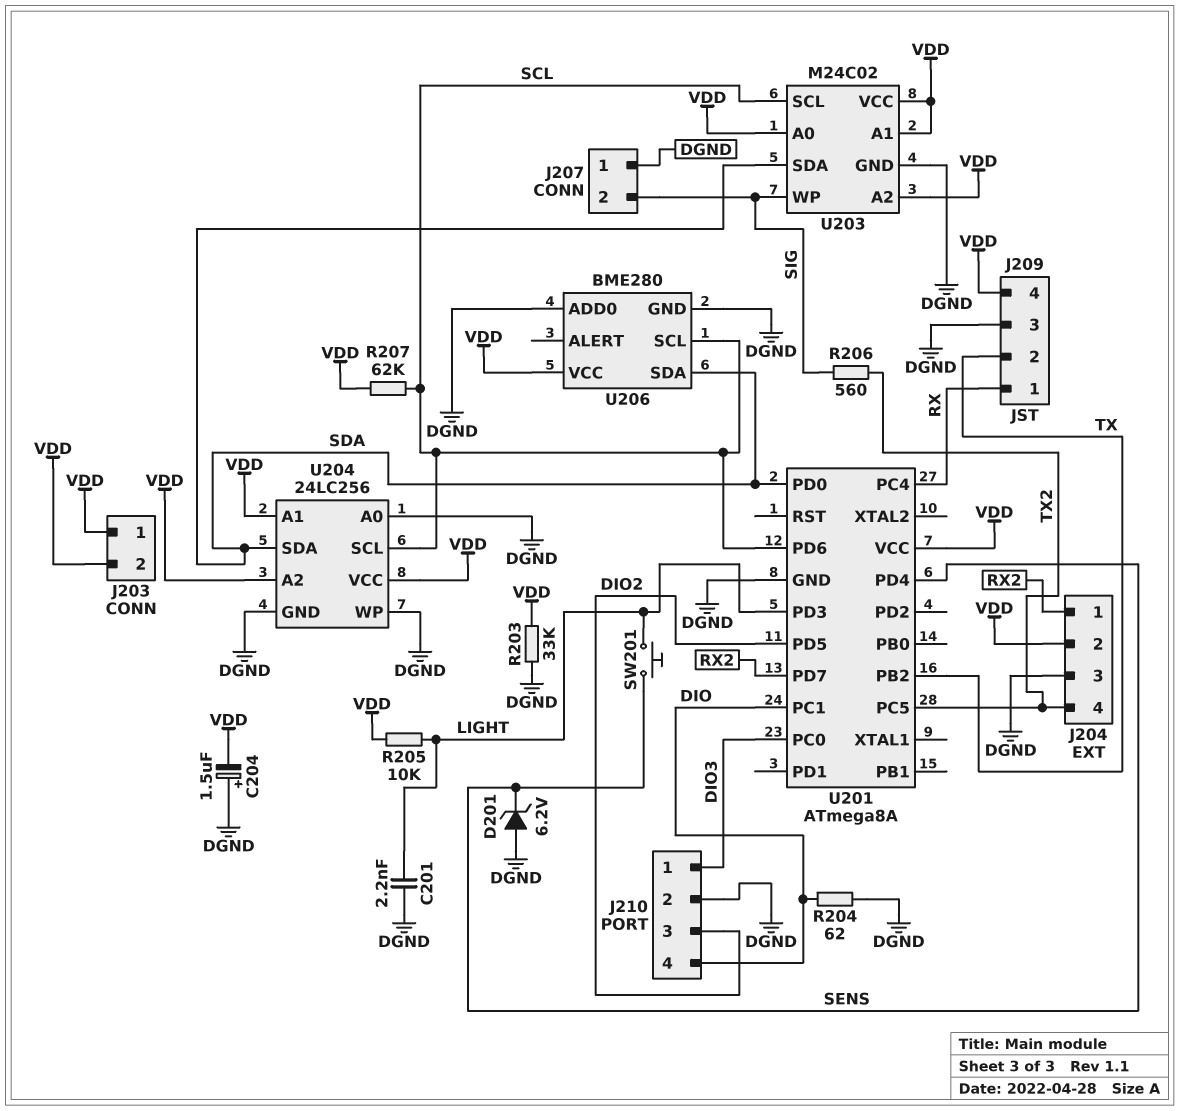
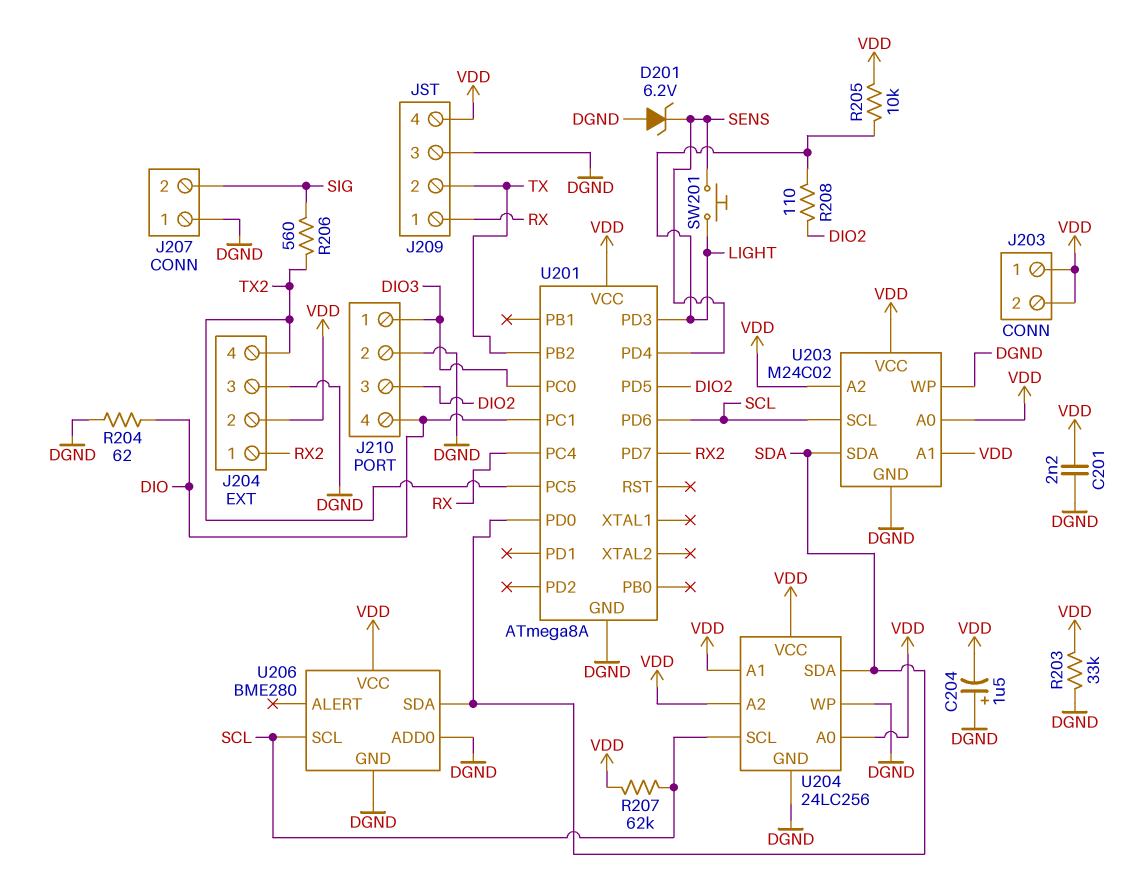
C201: 2.2nF (DGND, LIGHT) -> 2.2nF (DGND, VDD)
R208: none -> 110 (DIO2, LIGHT)
U203 pin WP: SIG -> DGND
U204 pin A0: DGND -> VDD

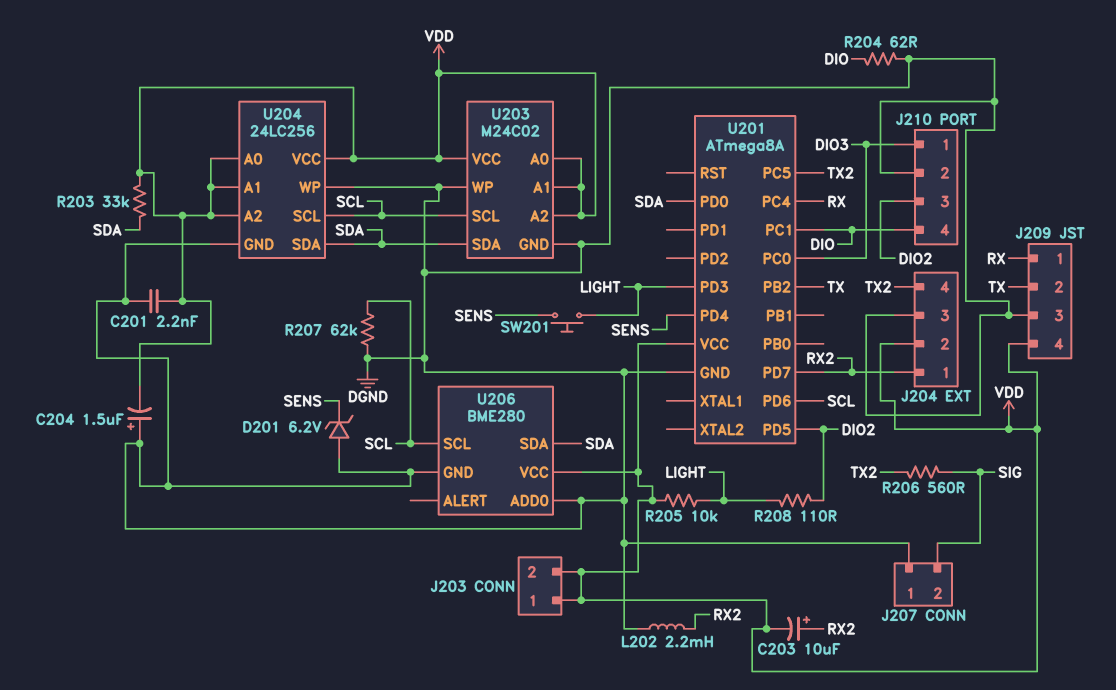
C203: none -> 10uF (plus RX2, minus VDD)
L202: none -> 2.2mH (DGND, RX2)
R203: 33k (DGND, VDD) -> 33k (SDA, VDD)
R207: 62k (SCL, VDD) -> 62k (DGND, SCL)

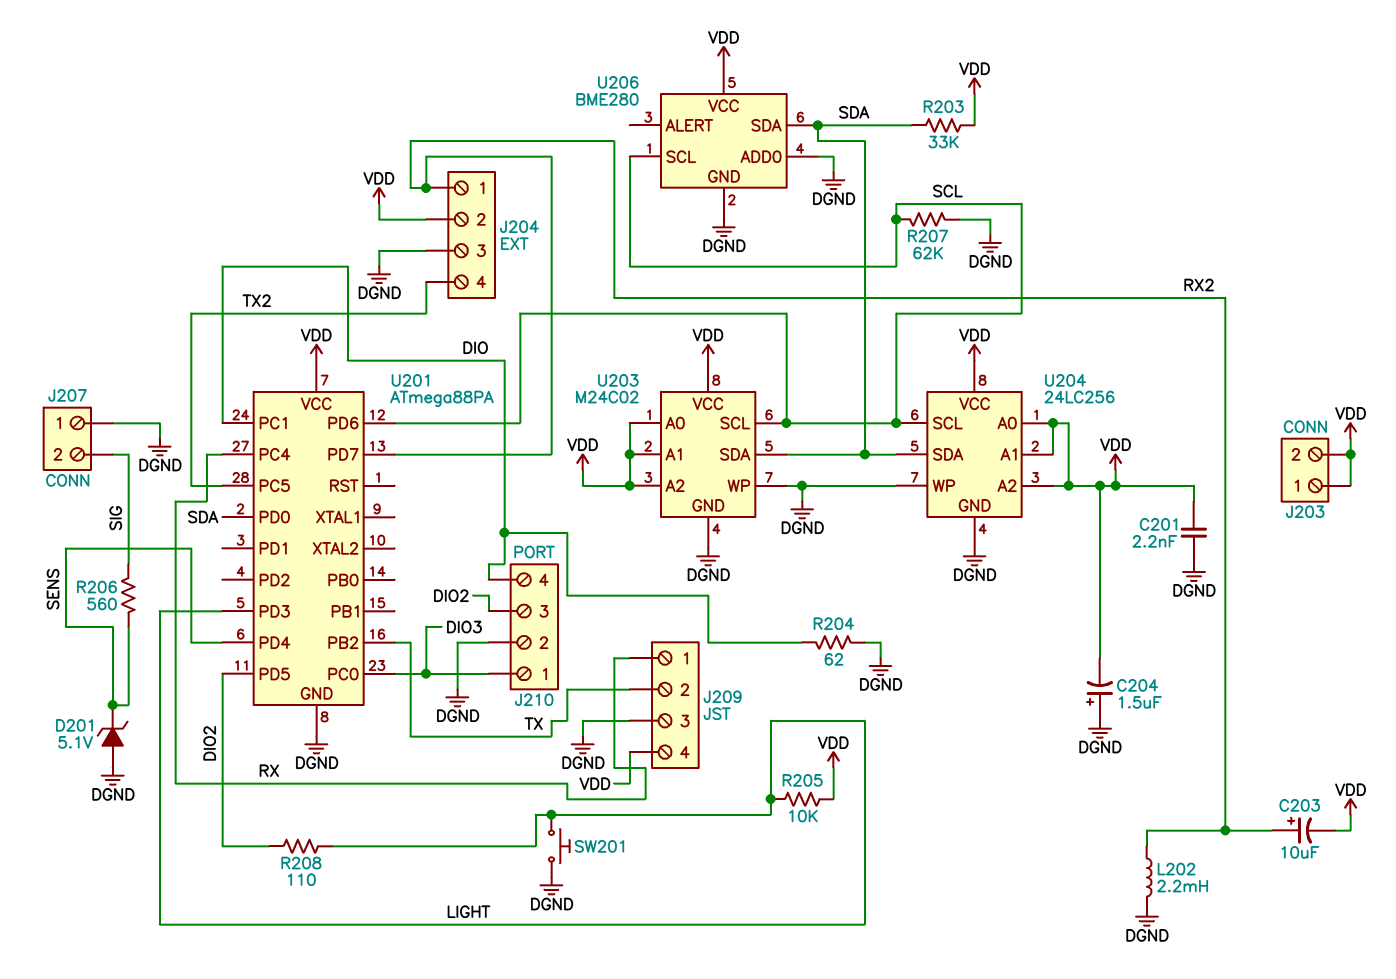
D201: zener 6.2V (A DGND, K SENS) -> zener 5.1V (A DGND, K SENS)
R206: 560 (SIG, TX2) -> 560 (SENS, SIG)
SW201: button (LIGHT, SENS) -> button (DGND, LIGHT)
U201: ATmega8A -> ATmega88PA

